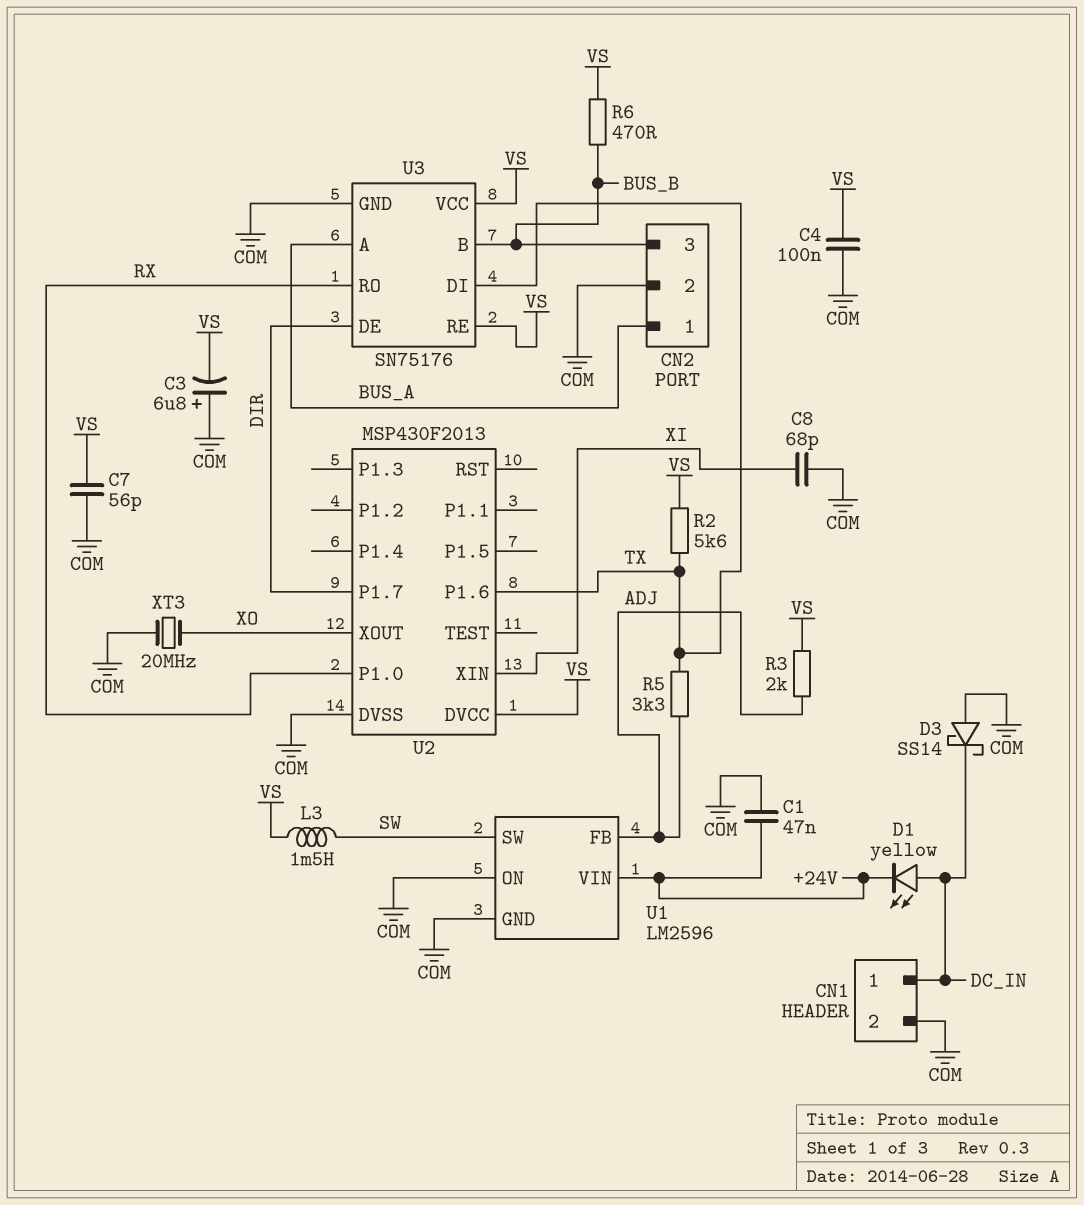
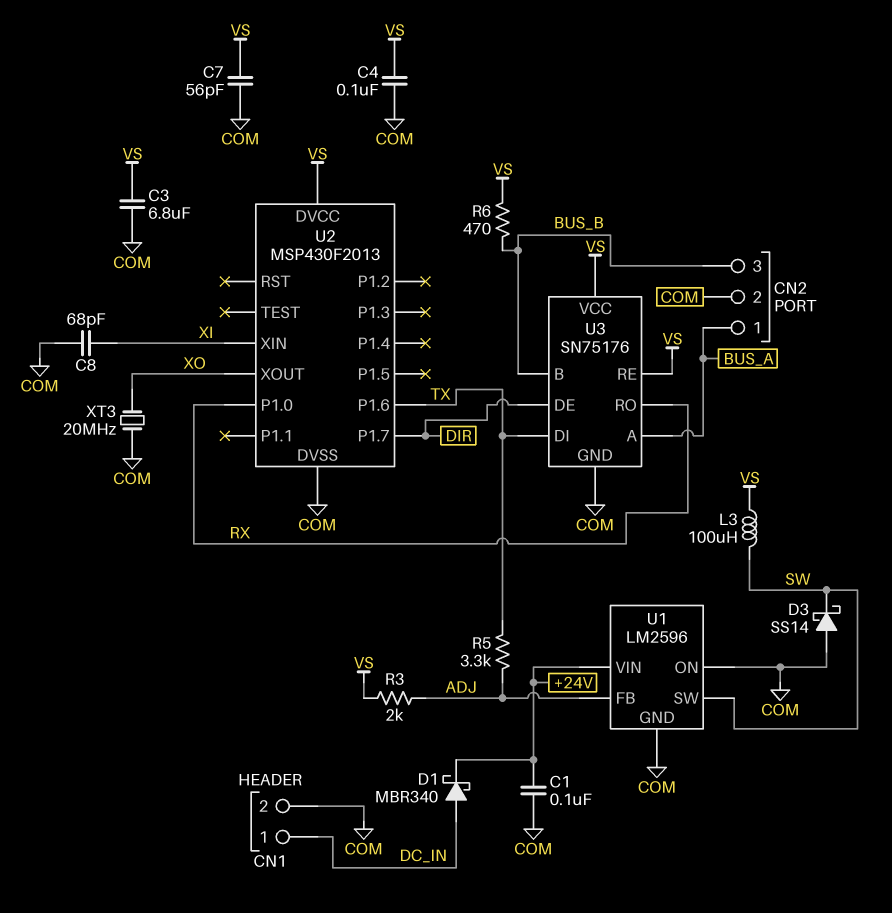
C1: 47nF (+24V, COM) -> 100nF (+24V, COM)
C3: 6.8uF (plus COM, minus VS) -> 6.8uF (COM, VS)
D1: LED yellow (A DC_IN, K +24V) -> schottky MBR340 (A DC_IN, K +24V)
D3: schottky SS14 (A COM, K DC_IN) -> schottky SS14 (A COM, K SW)
L3: 1.5mH (SW, VS) -> 100uH (SW, VS)
R2: 5.6k (TX, VS) -> none

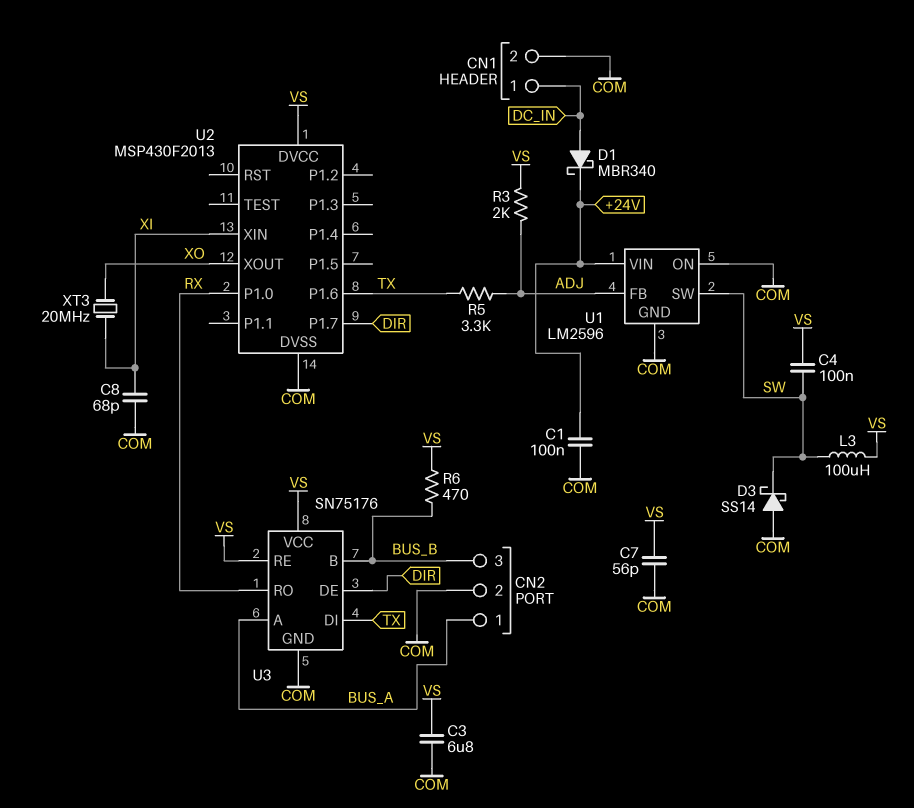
C4: 100nF (COM, VS) -> 100nF (SW, VS)
XT3: 20MHz (COM, XO) -> 20MHz (XI, XO)

